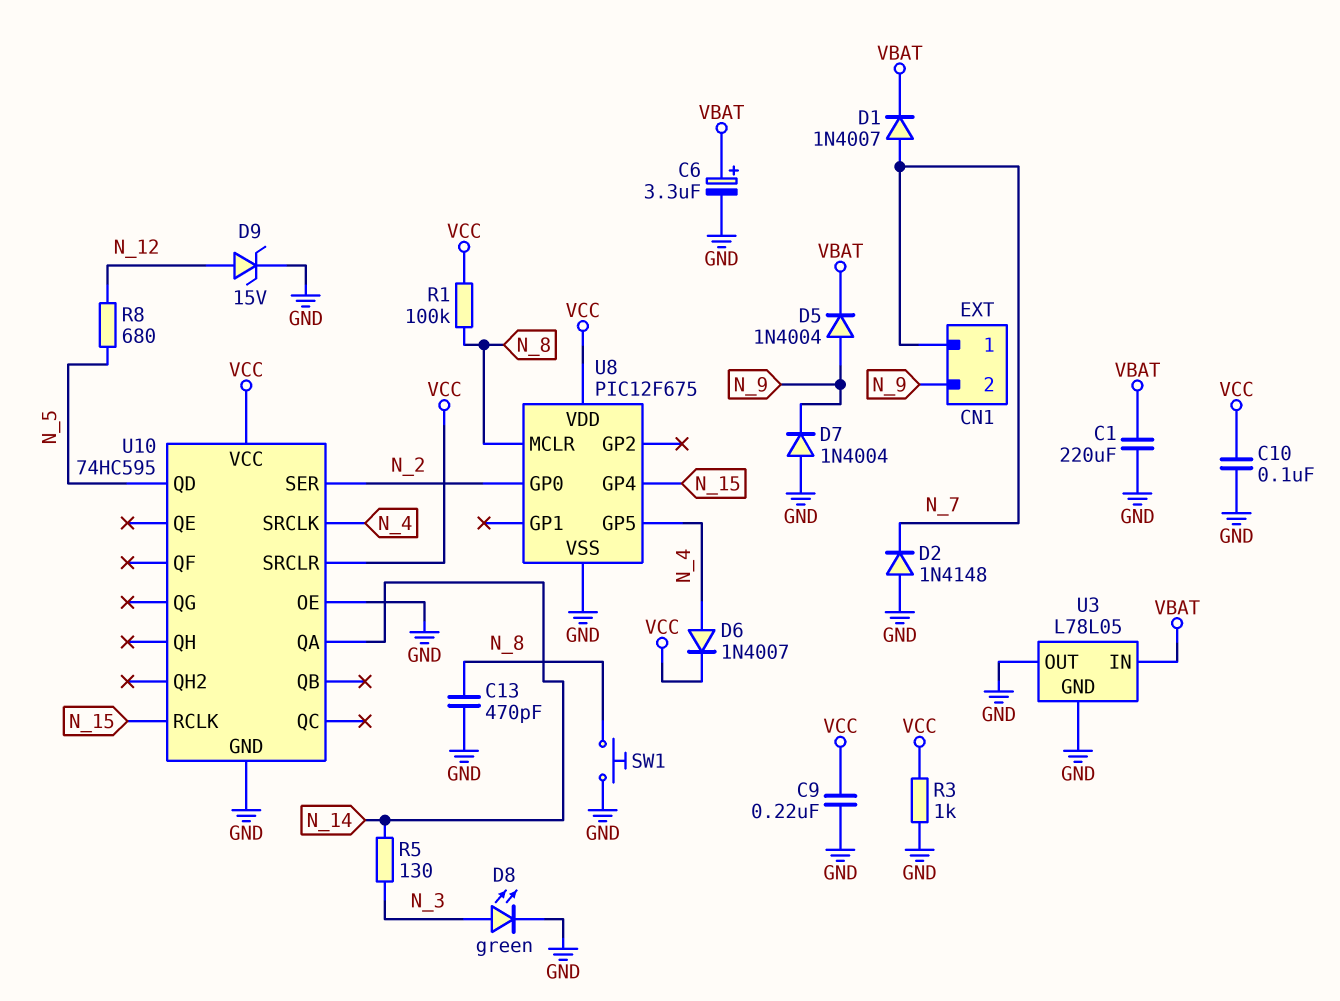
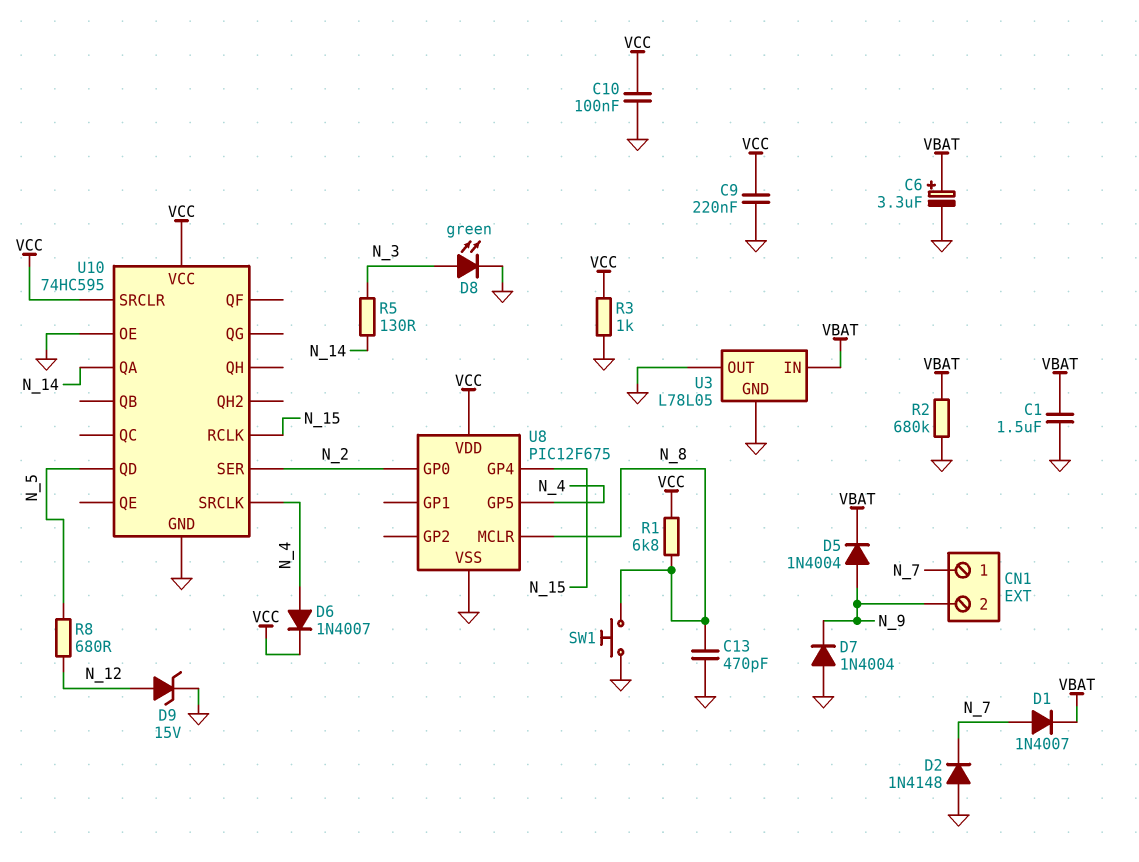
C1: 220uF (GND, VBAT) -> 1.5uF (GND, VBAT)
R1: 100k (N_8, VCC) -> 6.8k (N_8, VCC)
R2: none -> 680k (GND, VBAT)

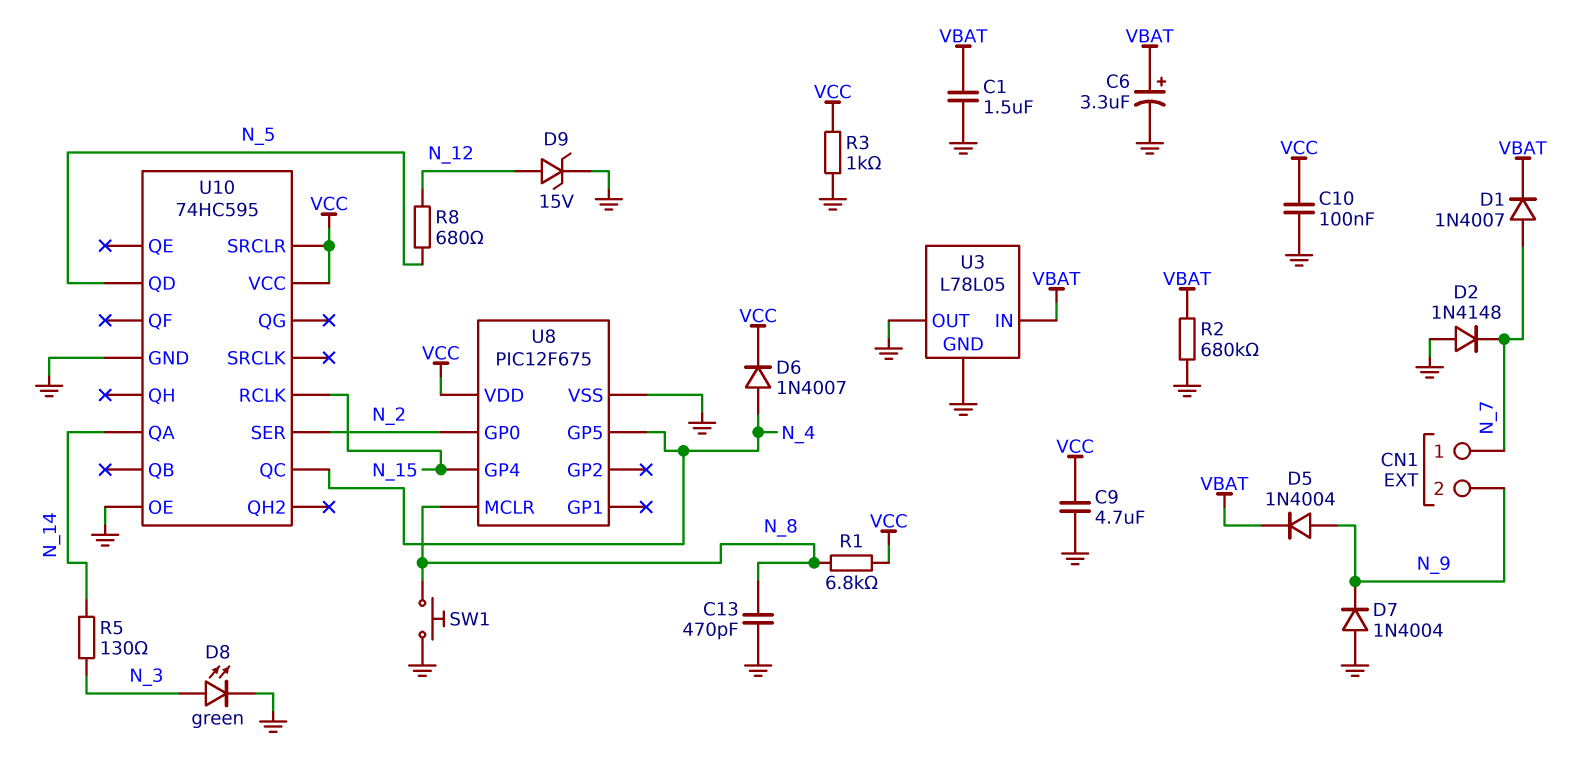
C9: 220nF (GND, VCC) -> 4.7uF (GND, VCC)
U10 pin QC: none -> N_4
U10 pin SRCLK: N_4 -> none

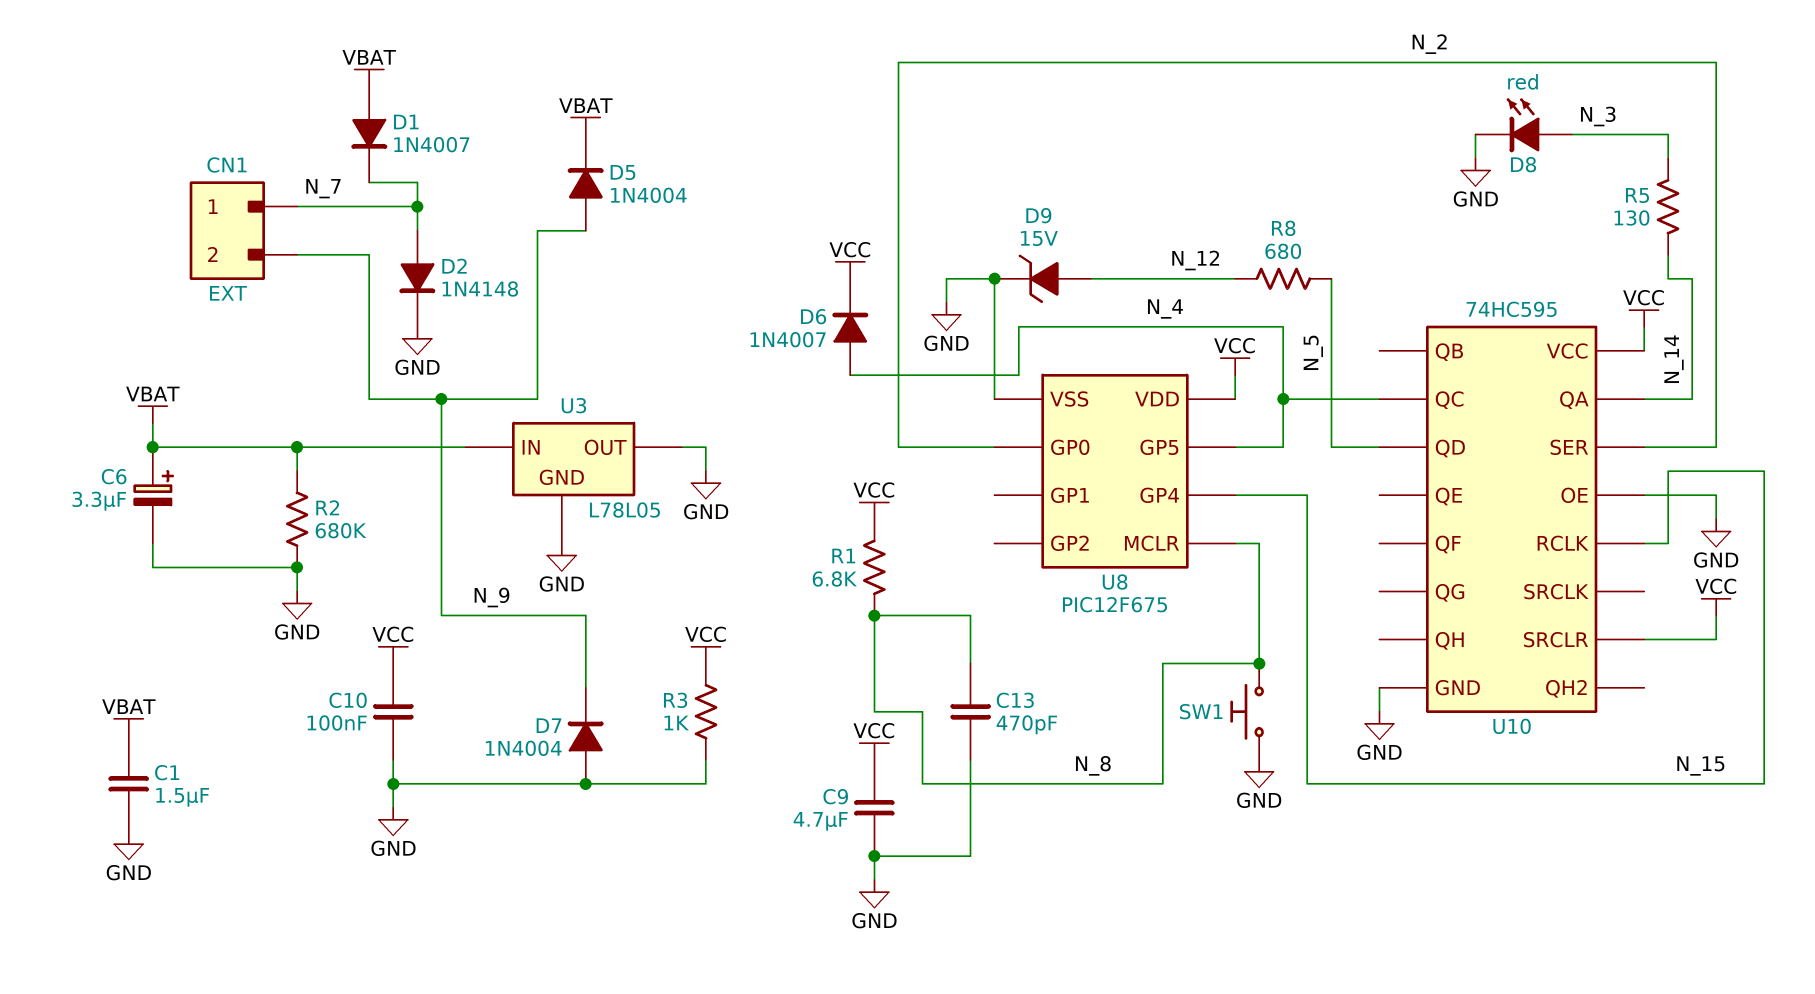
D1: diode 1N4007 (A N_7, K VBAT) -> diode 1N4007 (A VBAT, K N_7)
D2: diode 1N4148 (A GND, K N_7) -> diode 1N4148 (A N_7, K GND)
D8: LED green (A N_3, K GND) -> LED red (A N_3, K GND)

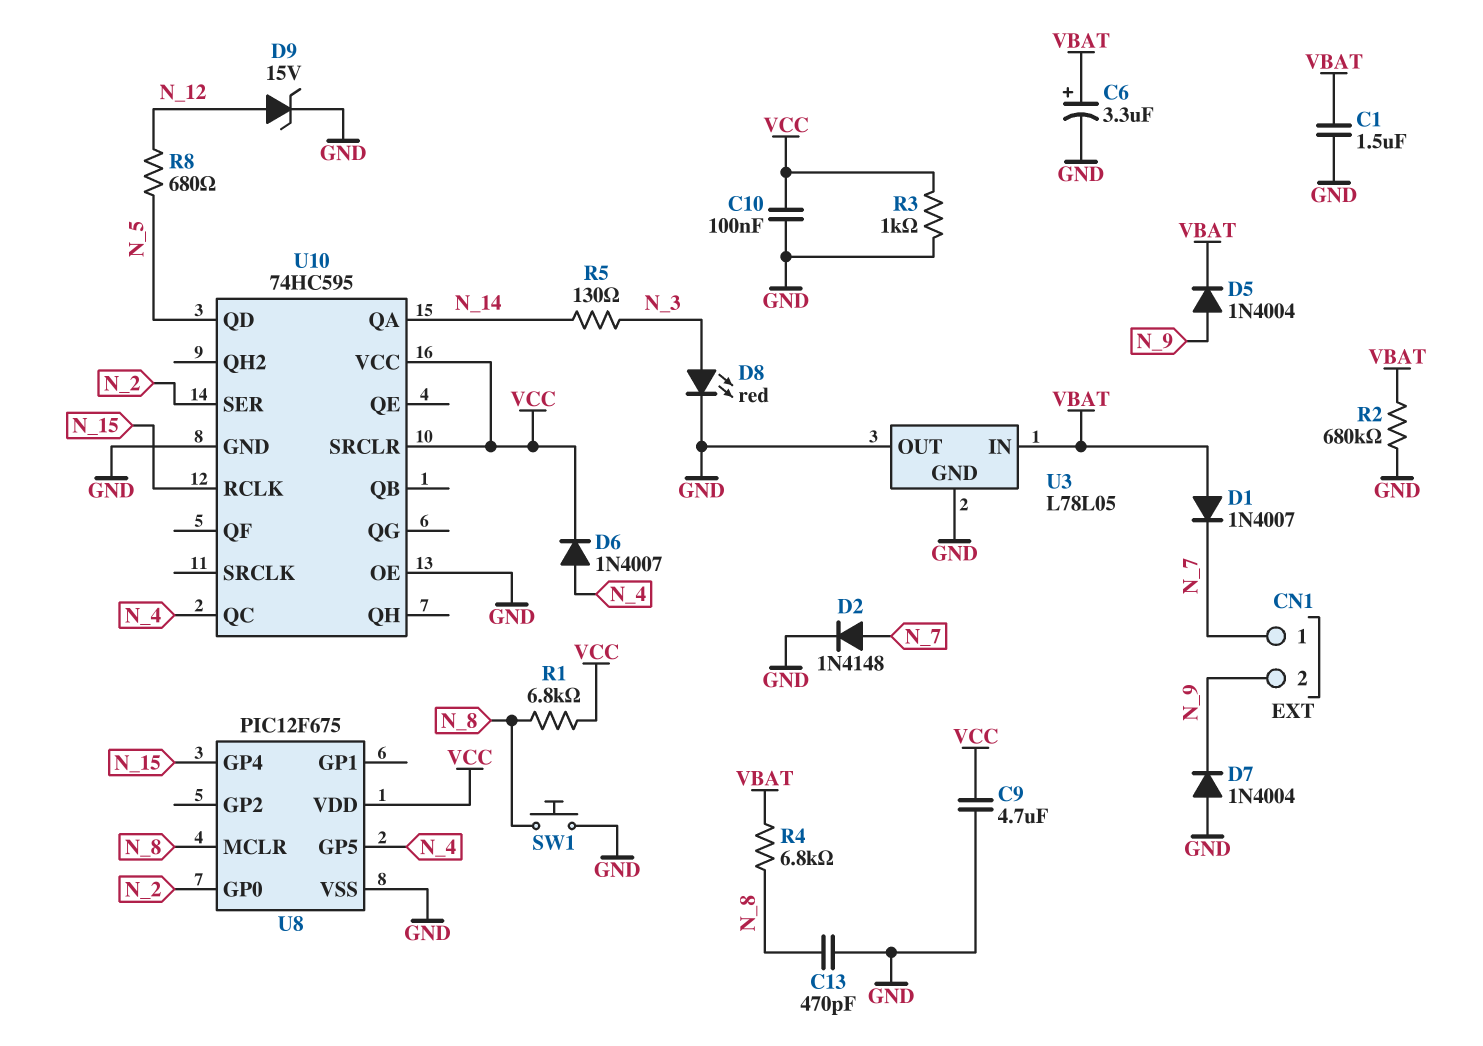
R4: none -> 6.8k (N_8, VBAT)

